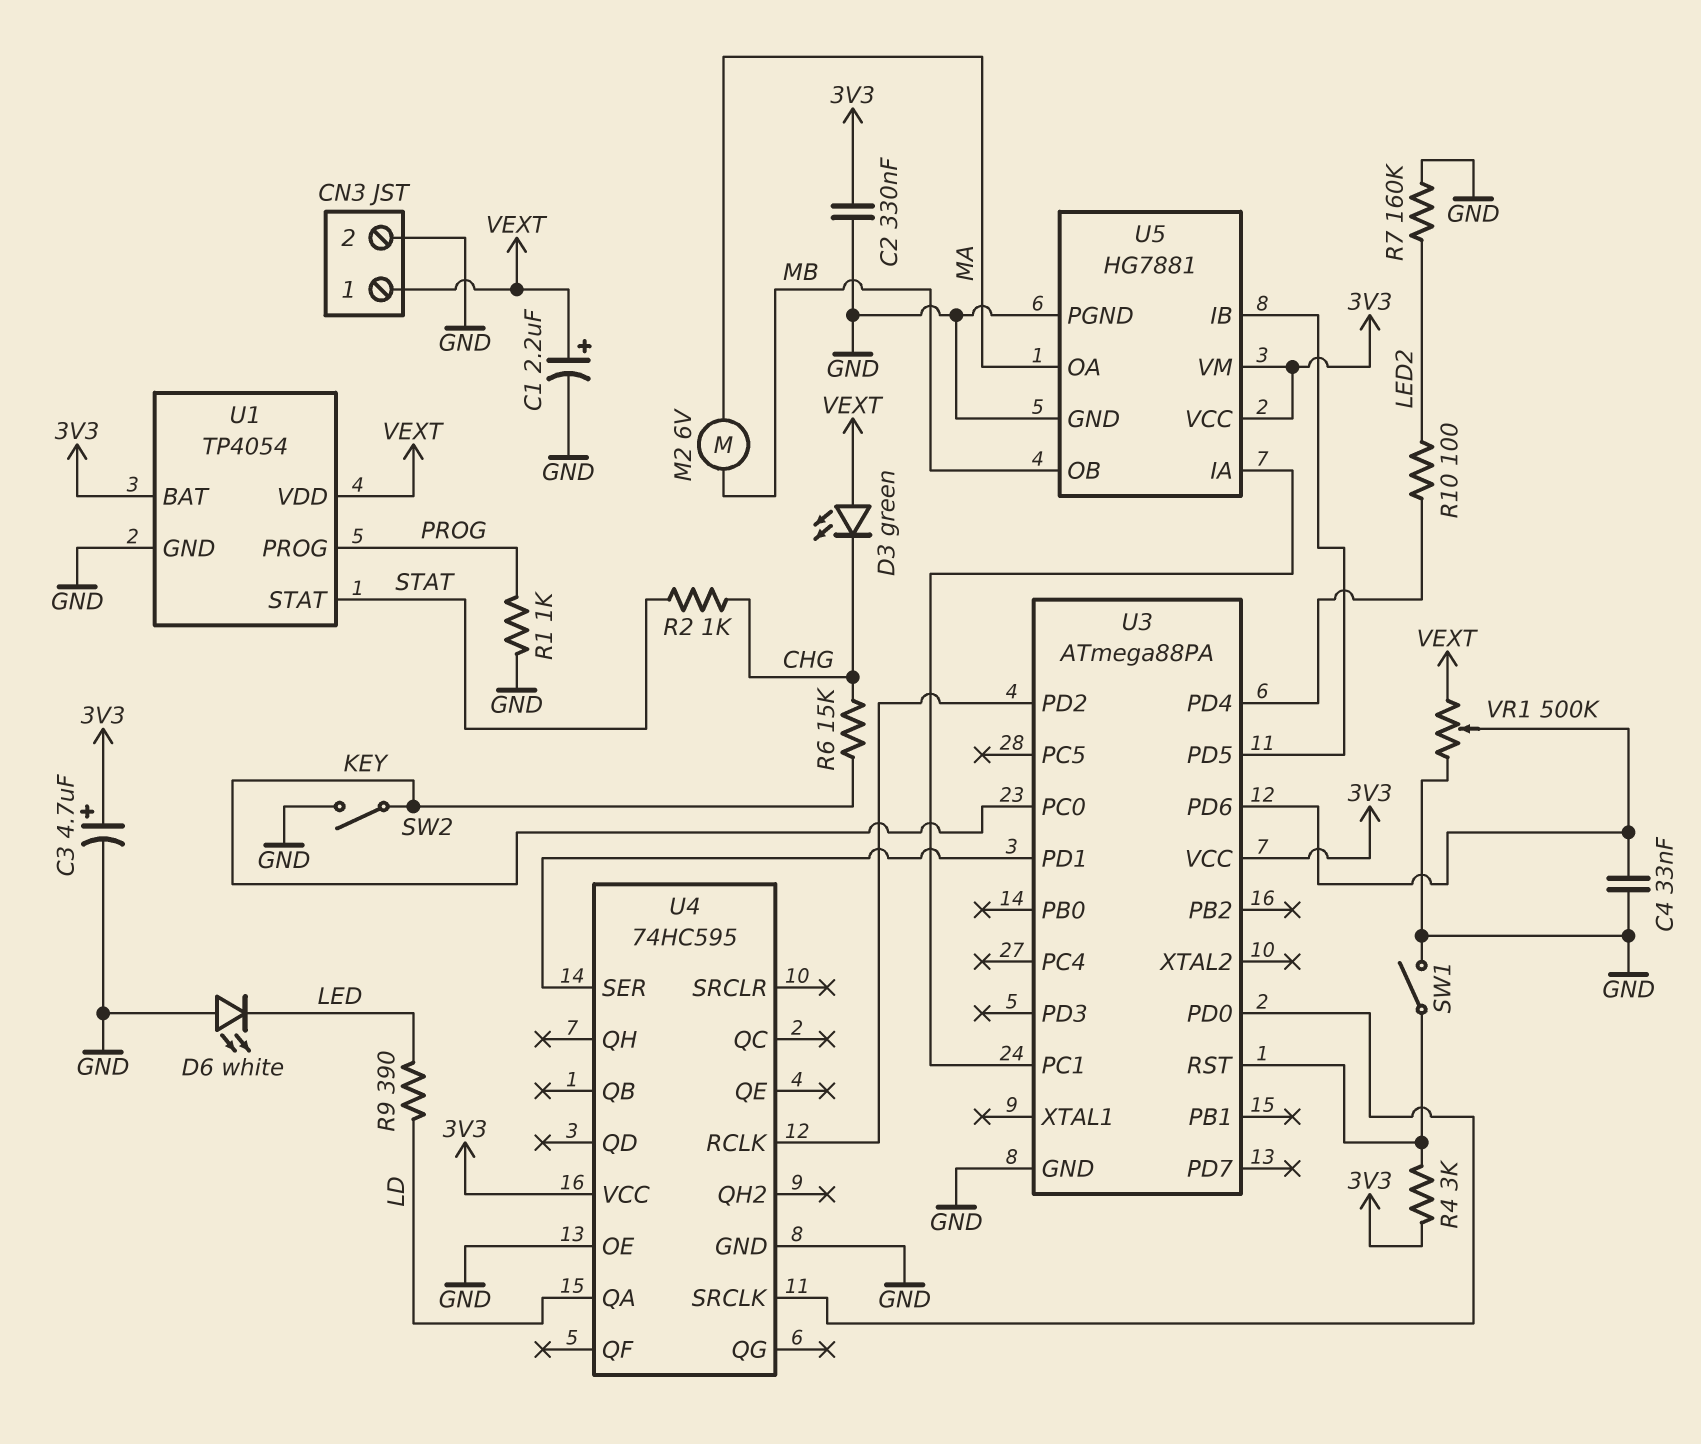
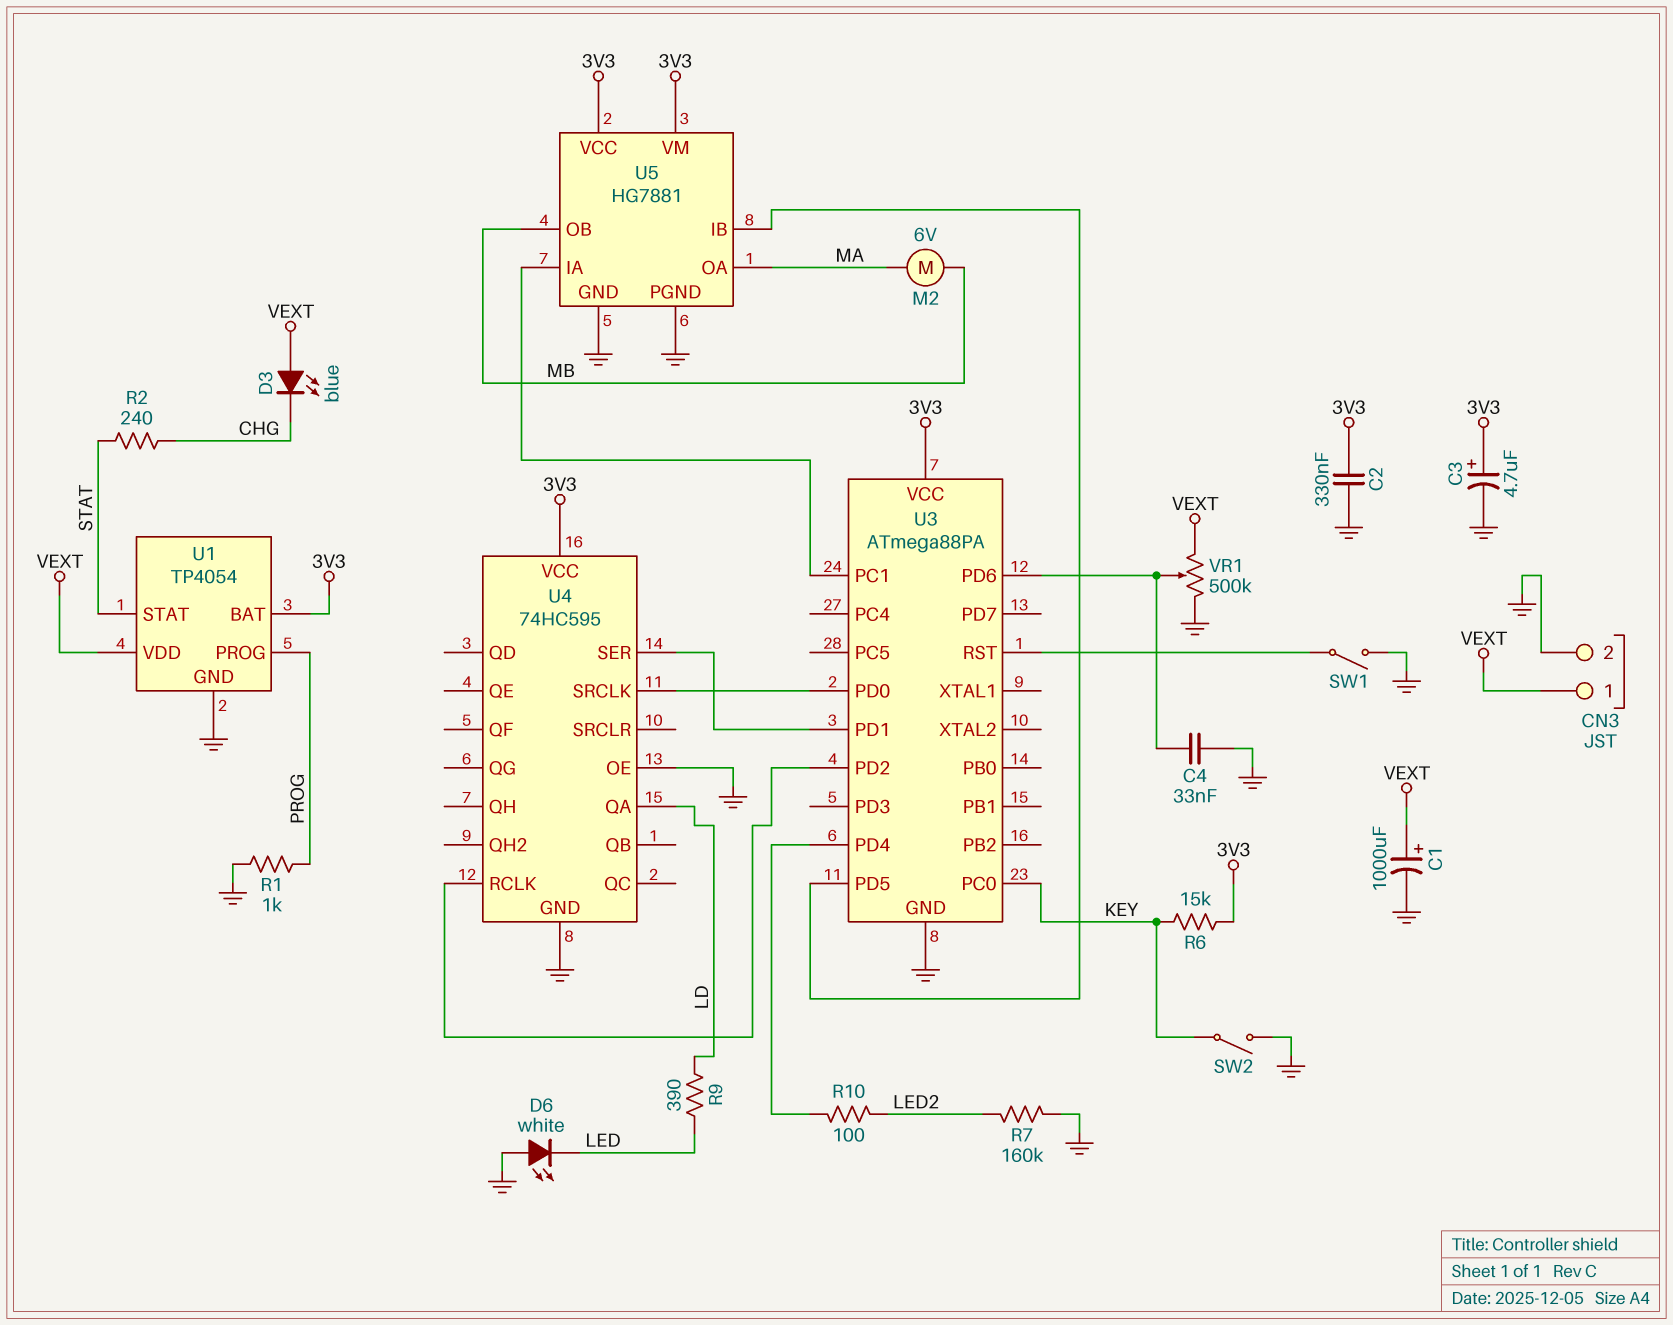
C1: 2.2uF (plus VEXT, minus GND) -> 1000uF (plus VEXT, minus GND)
D3: LED green (A VEXT, K CHG) -> LED blue (A VEXT, K CHG)
R2: 1k (CHG, STAT) -> 240 (CHG, STAT)
R4: 3k (3V3, U3/RST) -> none
R6: 15k (CHG, KEY) -> 15k (3V3, KEY)

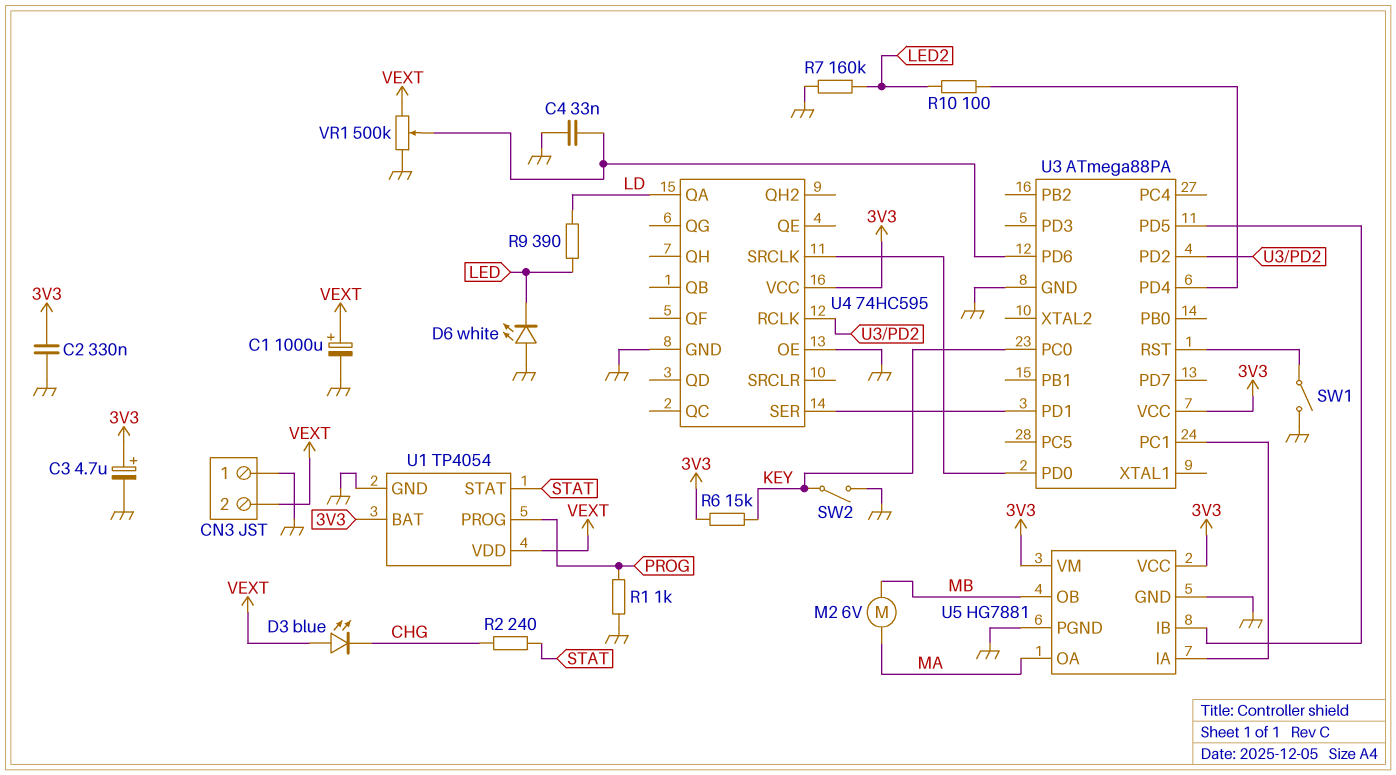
CN3 pin 1: VEXT -> GND
CN3 pin 2: GND -> VEXT

